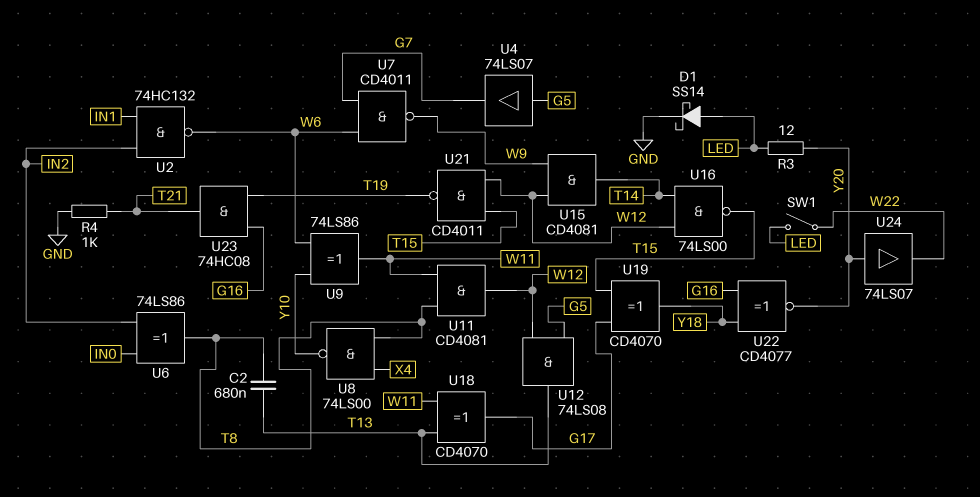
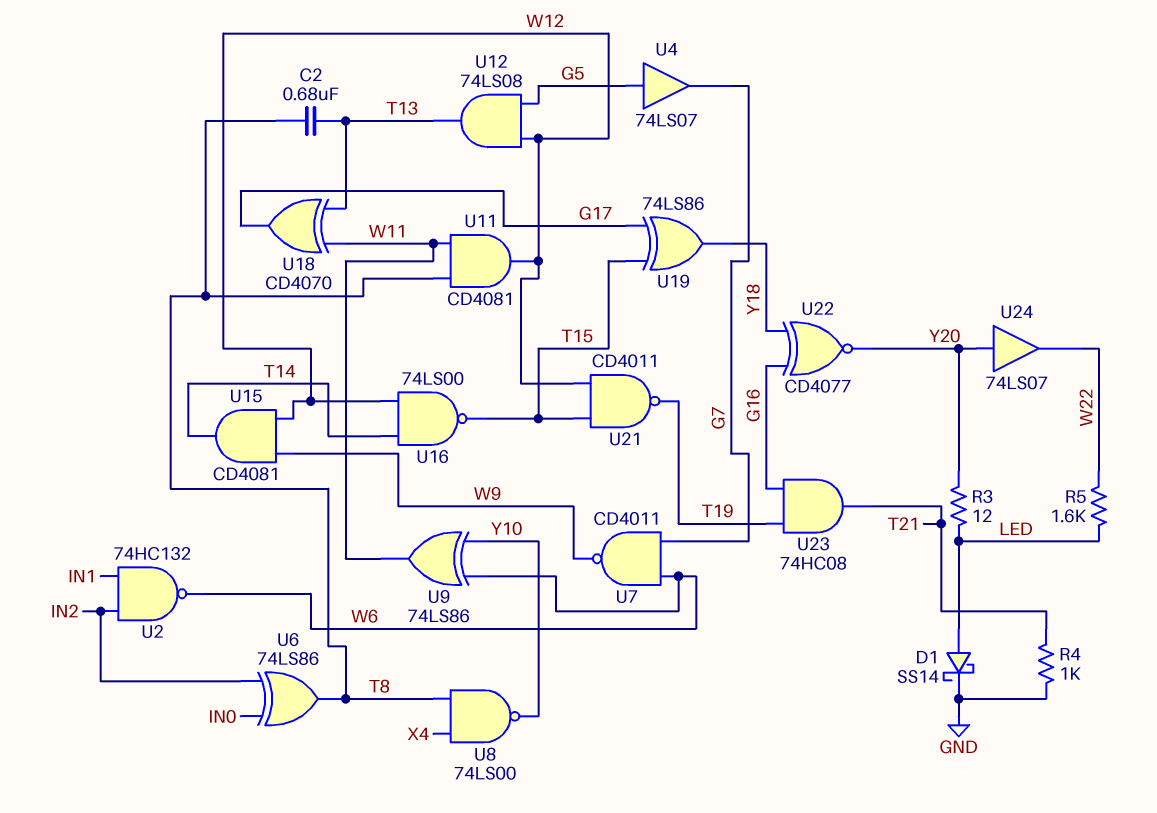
R5: none -> 1.6k (LED, W22)
SW1: switch (LED, W22) -> none
U19: XOR CD4070 (in G17, in T15, out Y18) -> XOR 74LS86 (in G17, in T15, out Y18)

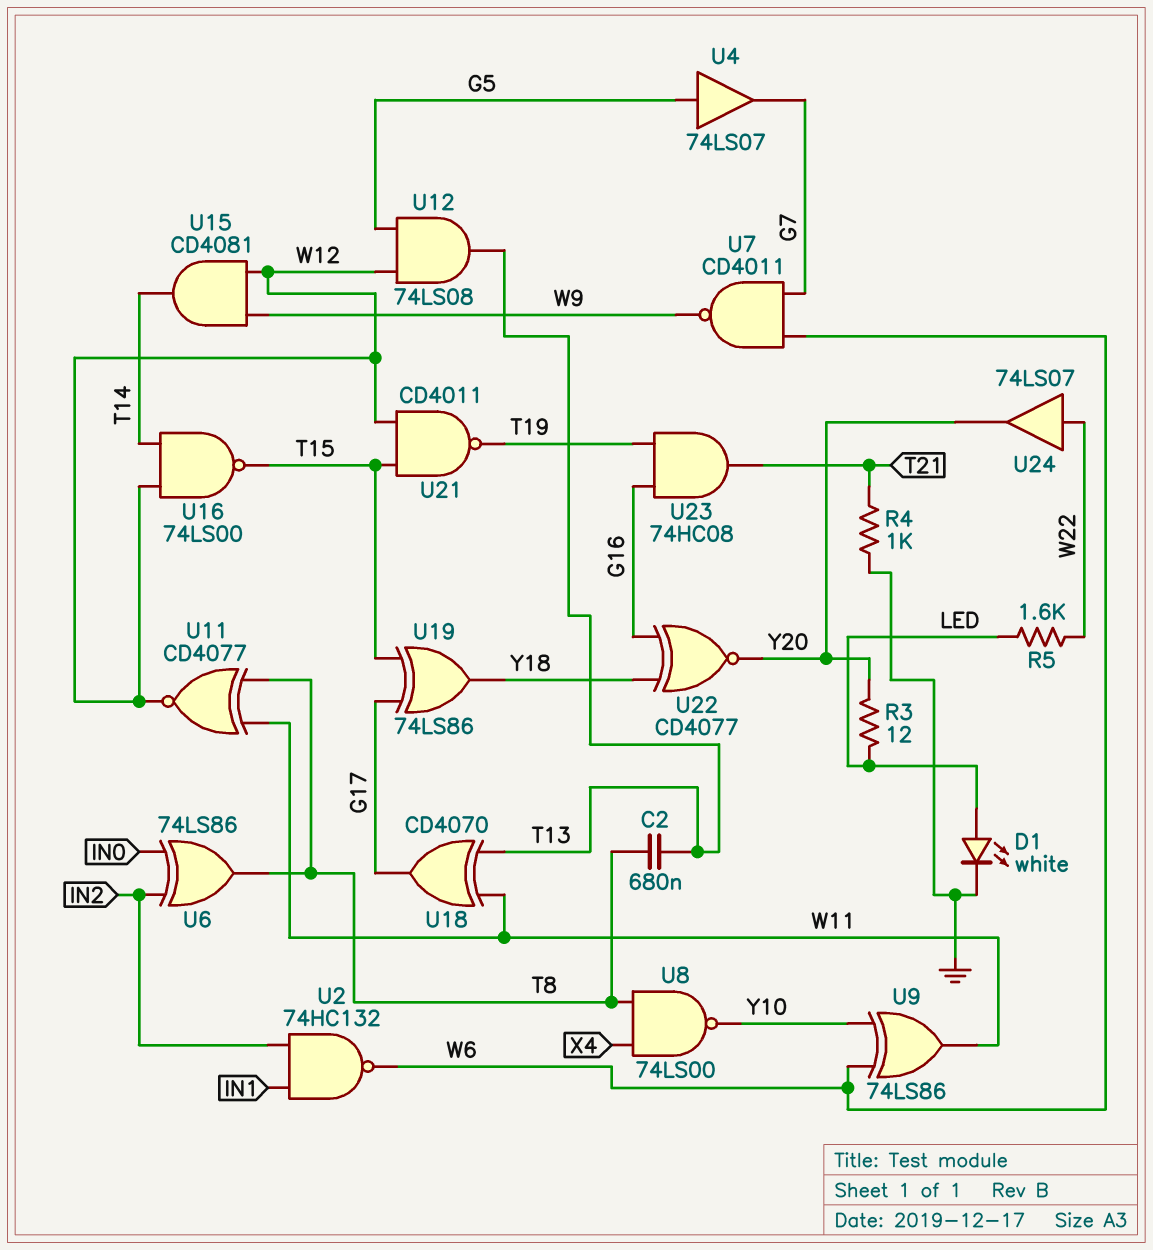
D1: schottky SS14 (A LED, K GND) -> LED white (A LED, K GND)
U11: AND CD4081 (in T8, in W11, out W12) -> XNOR CD4077 (in T8, in W11, out W12)
U24: buffer 74LS07 (in Y20, out W22) -> buffer 74LS07 (in W22, out Y20)

